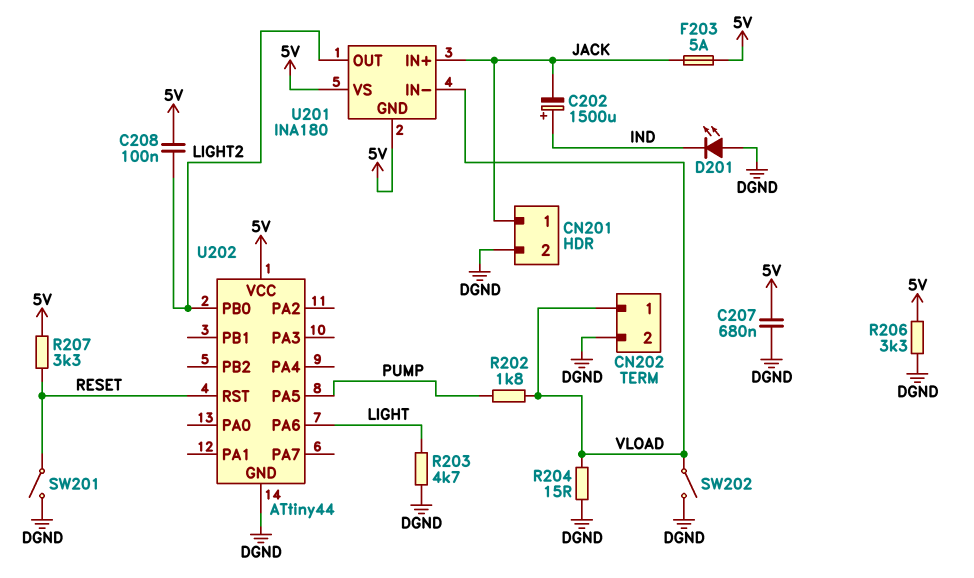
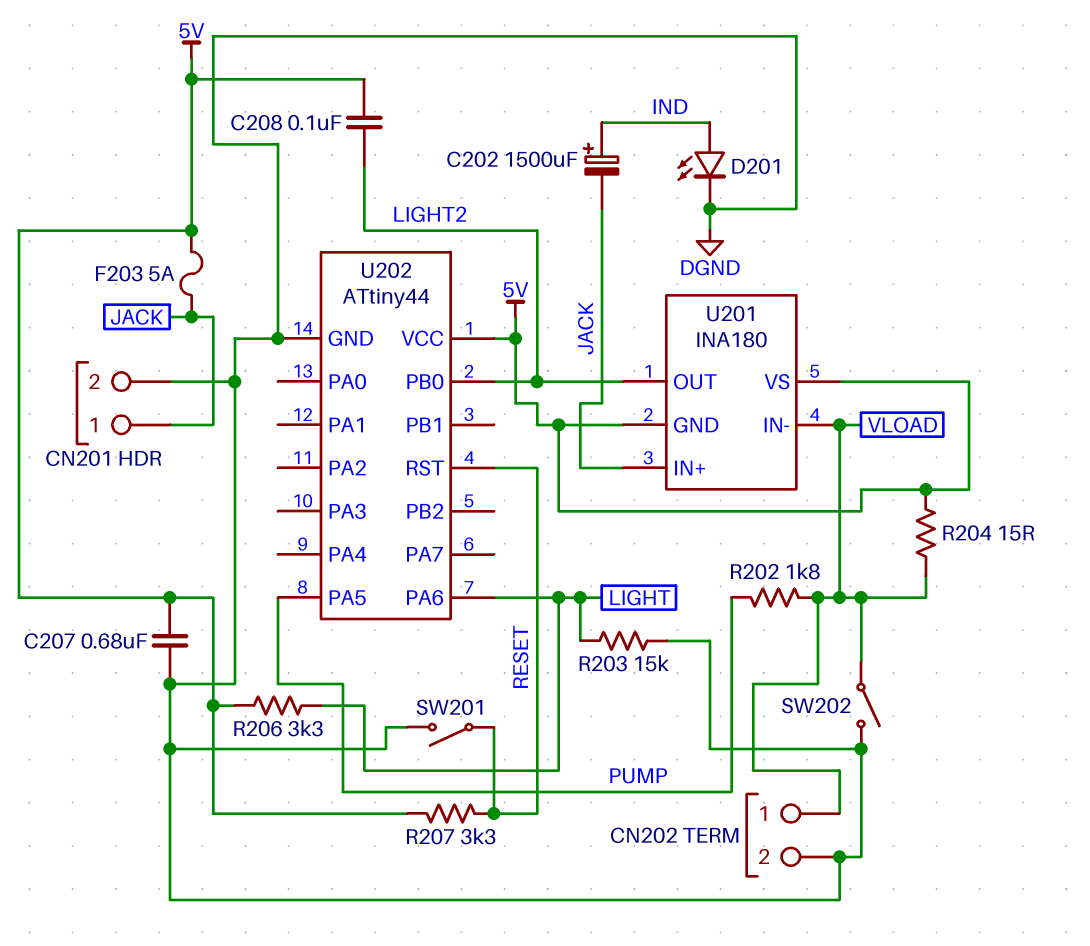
D201: LED (A DGND, K IND) -> LED (A IND, K DGND)
R203: 4.7k (DGND, LIGHT) -> 15k (DGND, LIGHT)
R204: 15 (DGND, VLOAD) -> 15 (5V, VLOAD)
R206: 3.3k (5V, DGND) -> 3.3k (5V, LIGHT)

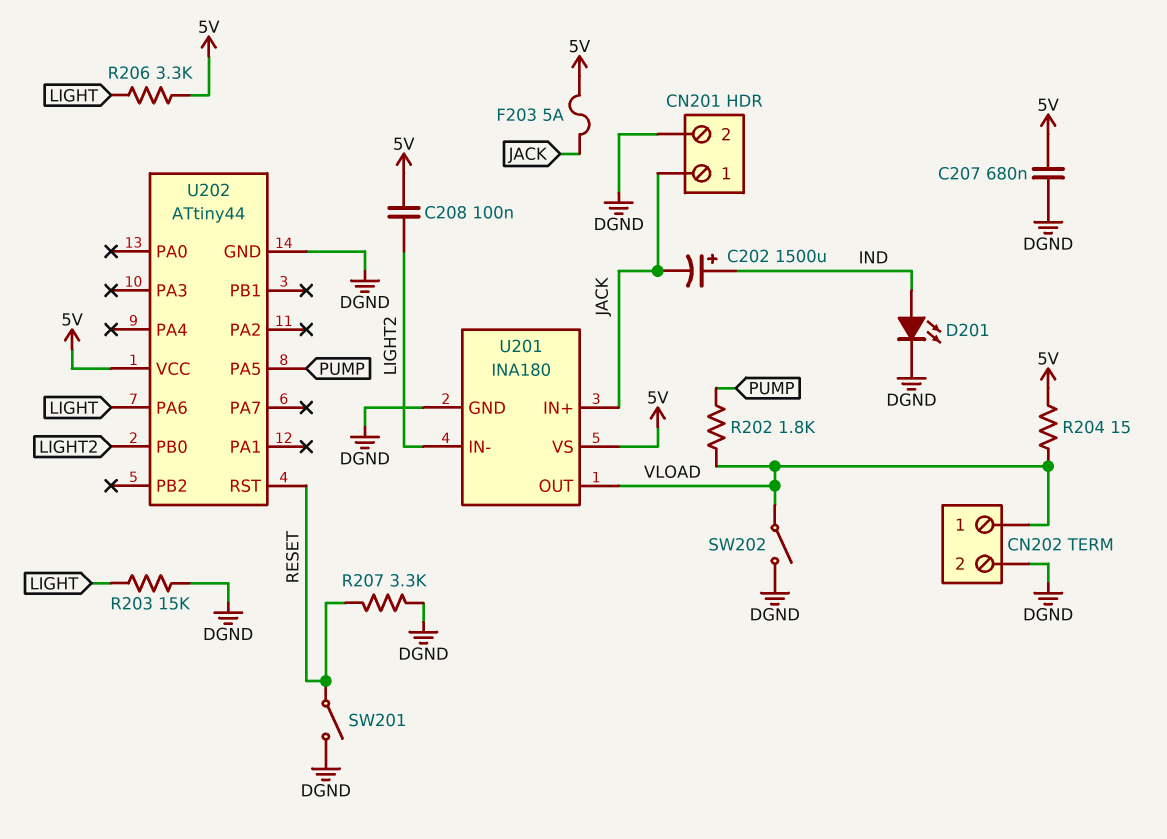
R207: 3.3k (5V, RESET) -> 3.3k (DGND, RESET)
U201 pin GND: 5V -> DGND
U201 pin IN-: VLOAD -> LIGHT2
U201 pin OUT: LIGHT2 -> VLOAD

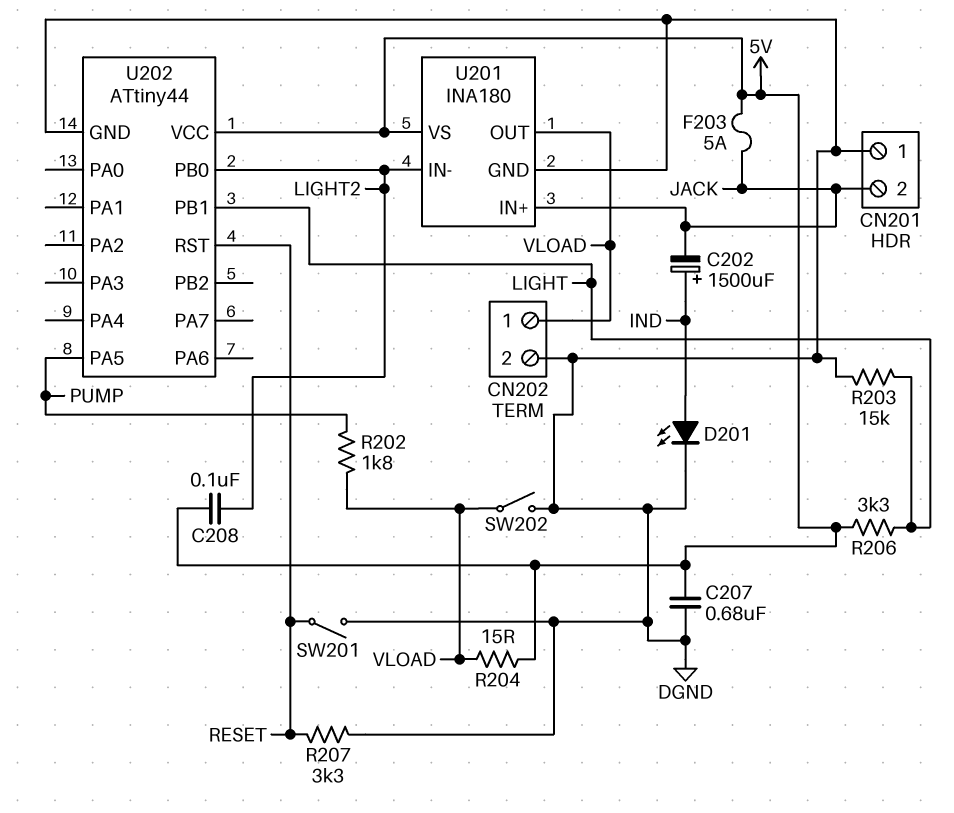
CN201 pin 1: JACK -> DGND
CN201 pin 2: DGND -> JACK
U202 pin PA6: LIGHT -> none
U202 pin PB1: none -> LIGHT

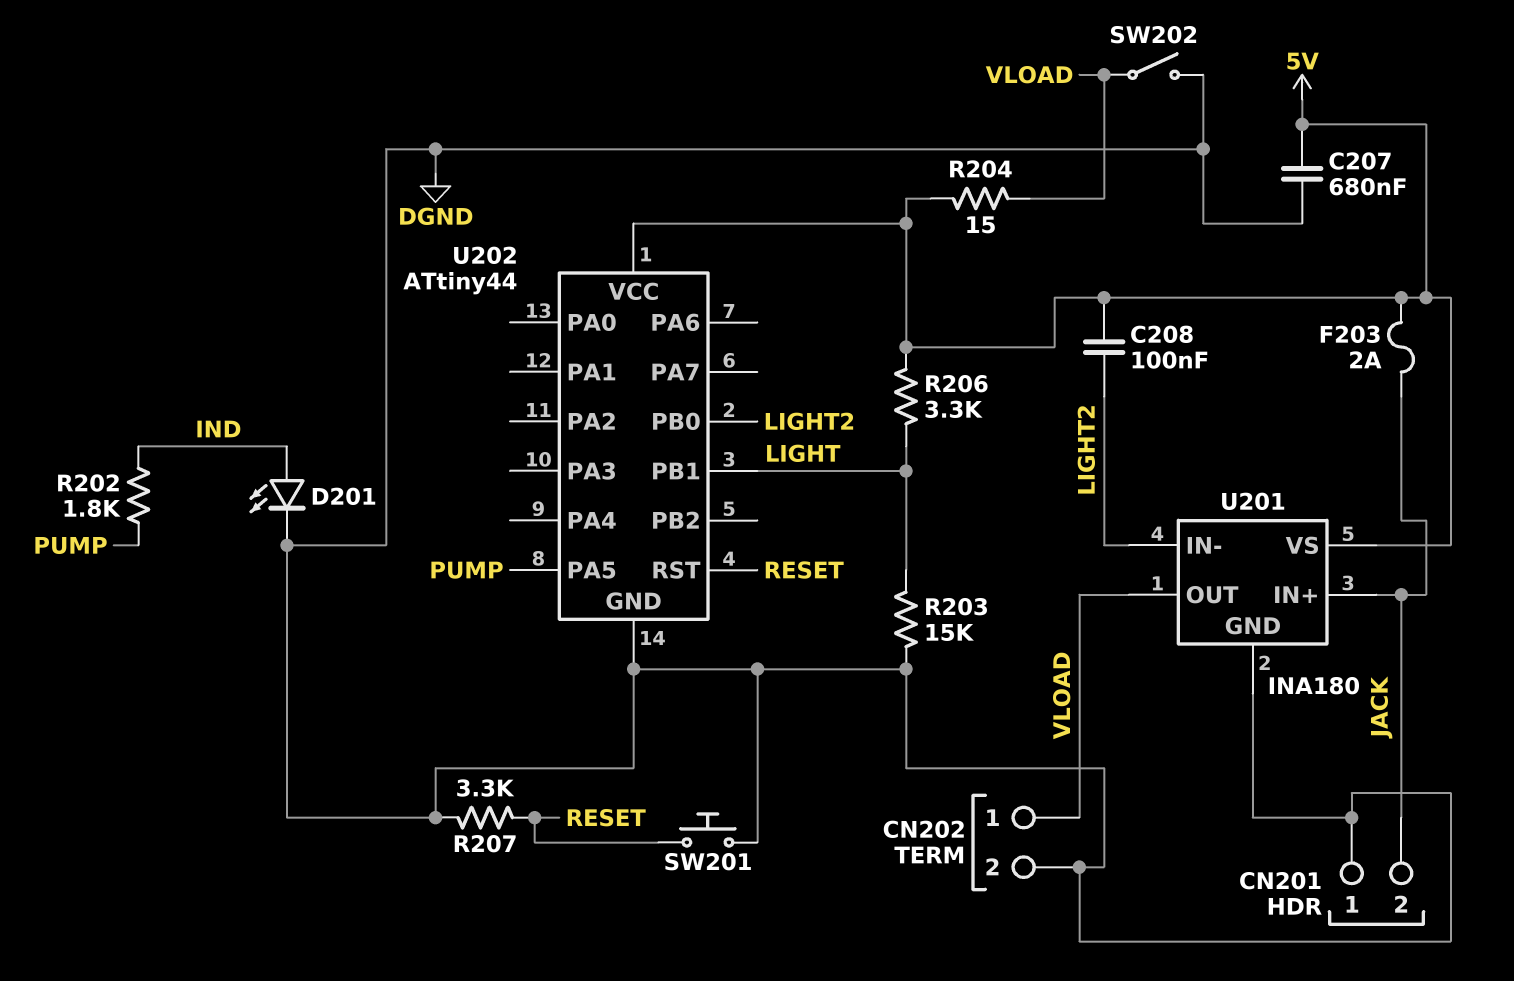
C202: 1500uF (plus IND, minus JACK) -> none
F203: 5A (5V, JACK) -> 2A (5V, JACK)
R202: 1.8k (PUMP, VLOAD) -> 1.8k (IND, PUMP)
SW201: switch (DGND, RESET) -> button (DGND, RESET)

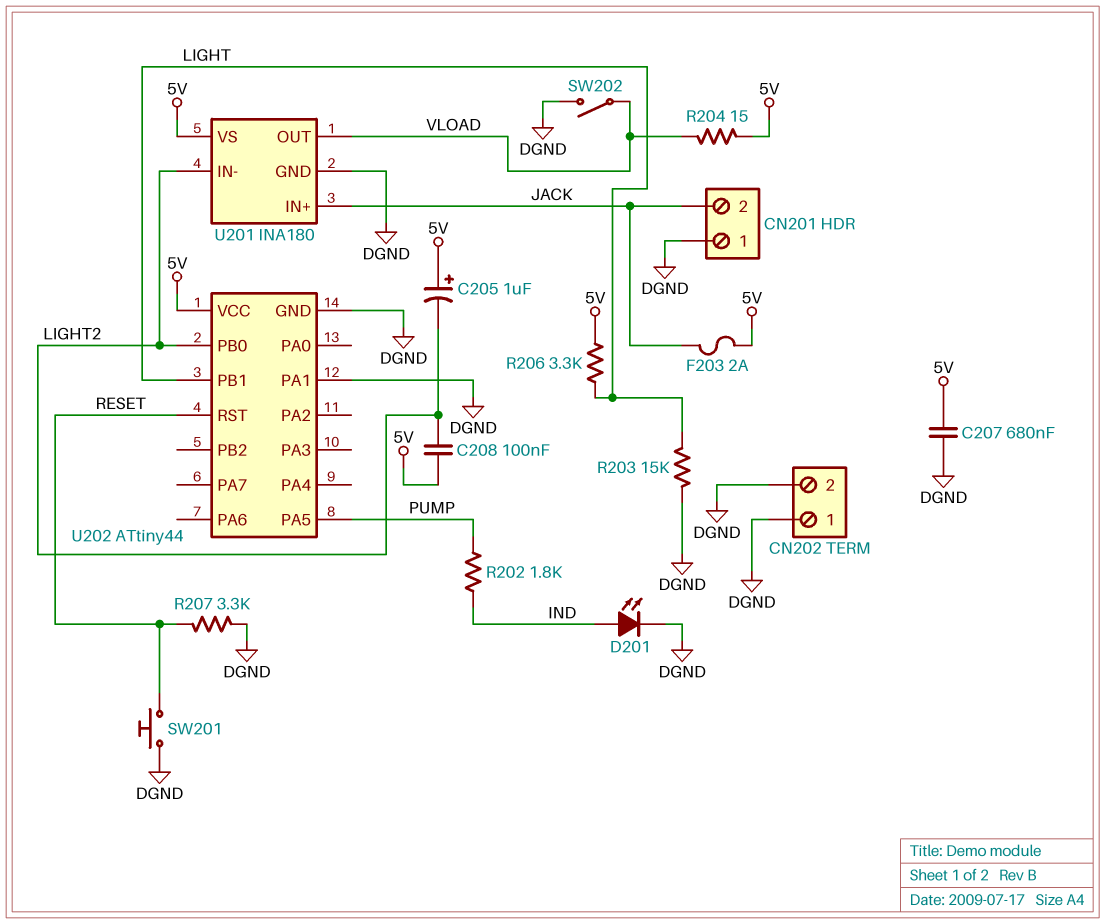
C205: none -> 1uF (plus 5V, minus LIGHT2)
CN202 pin 1: VLOAD -> DGND
U202 pin PA1: none -> DGND

